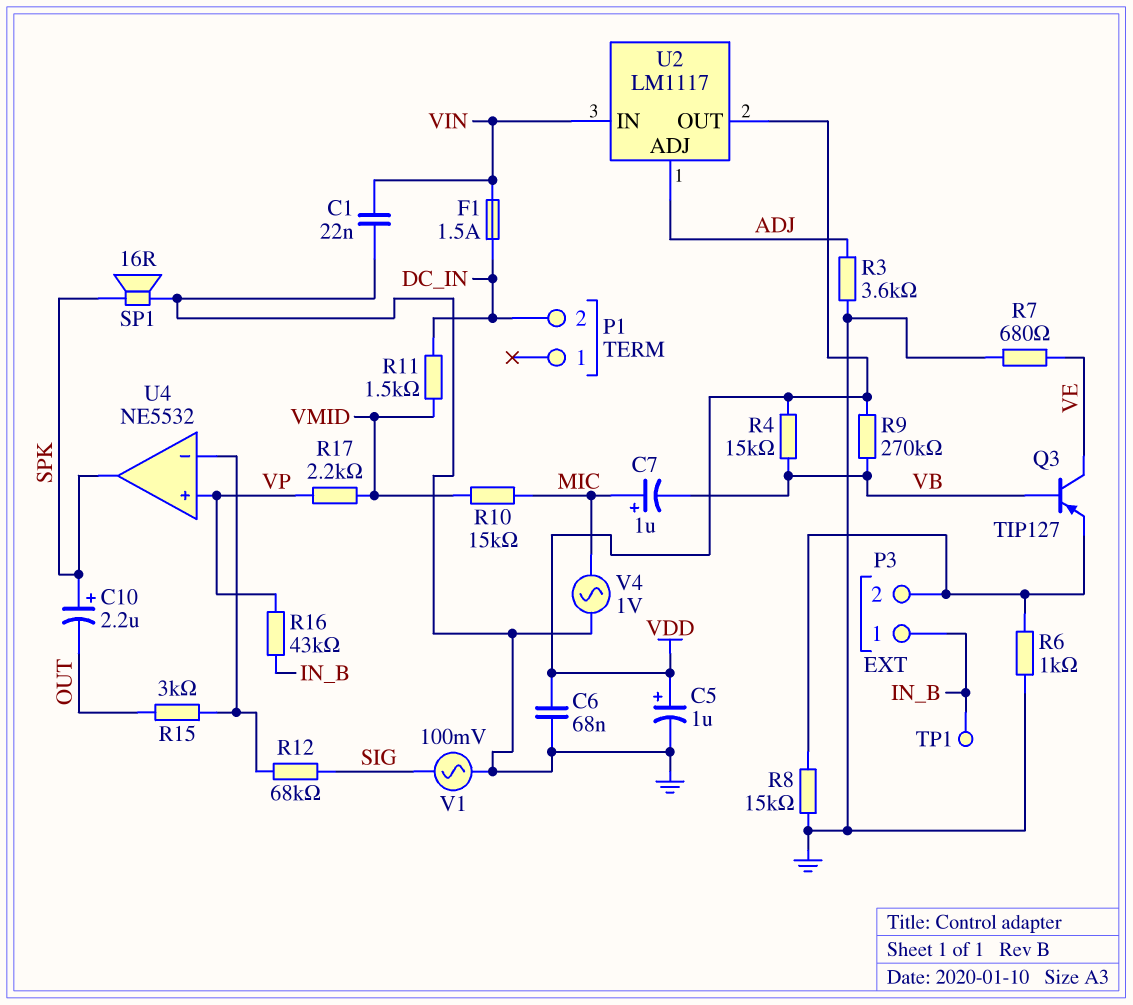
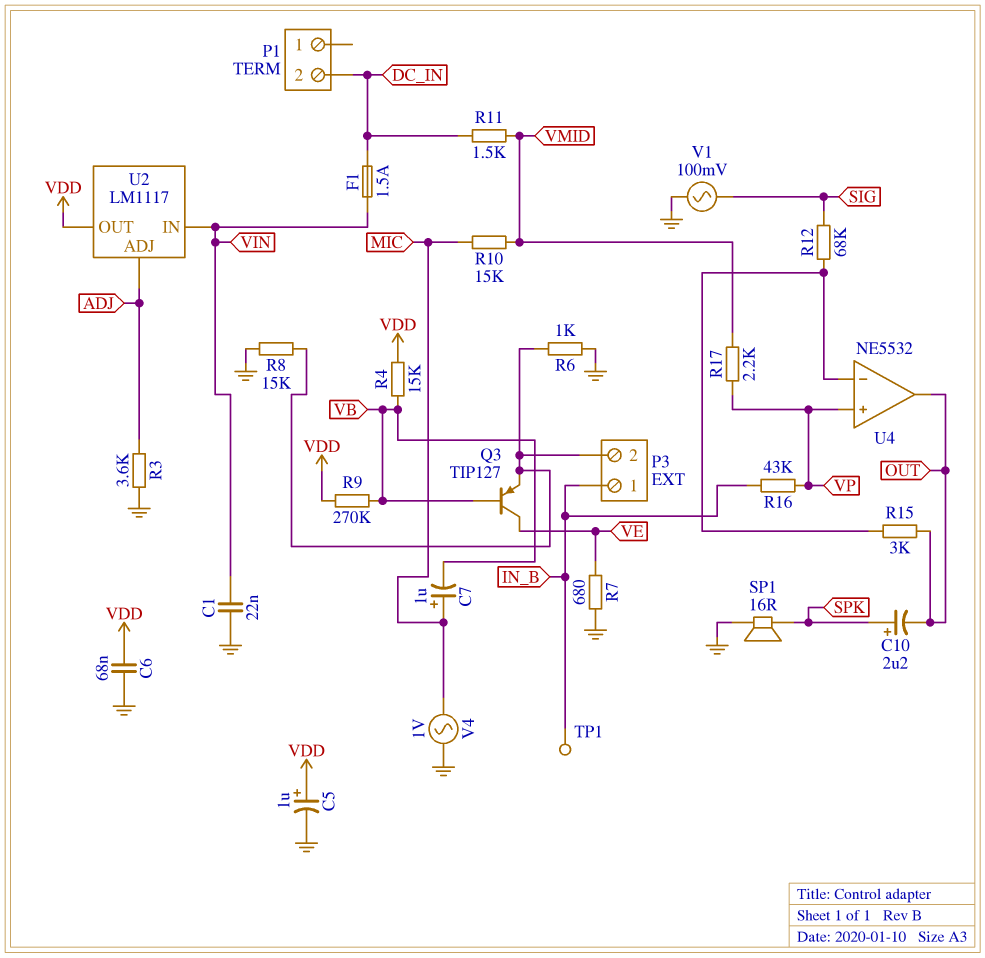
U4 pin out: SPK -> OUT

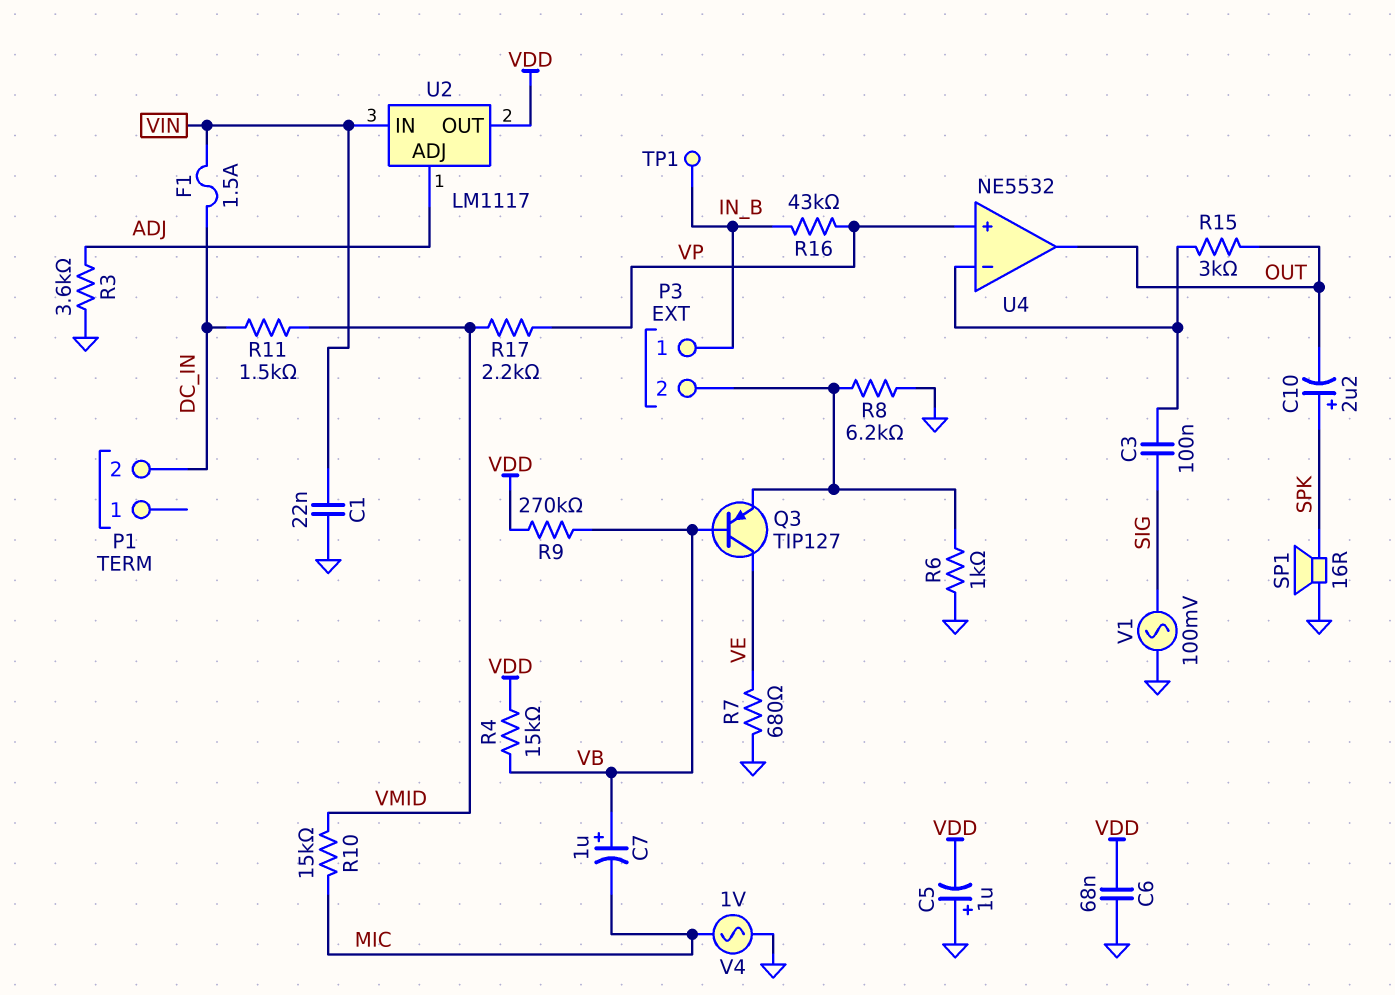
C3: none -> 100nF (SIG, U4/in-)
C5: 1uF (plus VDD, minus GND) -> 1uF (plus GND, minus VDD)
C7: 1uF (plus MIC, minus VB) -> 1uF (plus VB, minus MIC)
R8: 15k (GND, P3/2) -> 6.2k (GND, P3/2)
R12: 68k (SIG, U4/in-) -> none

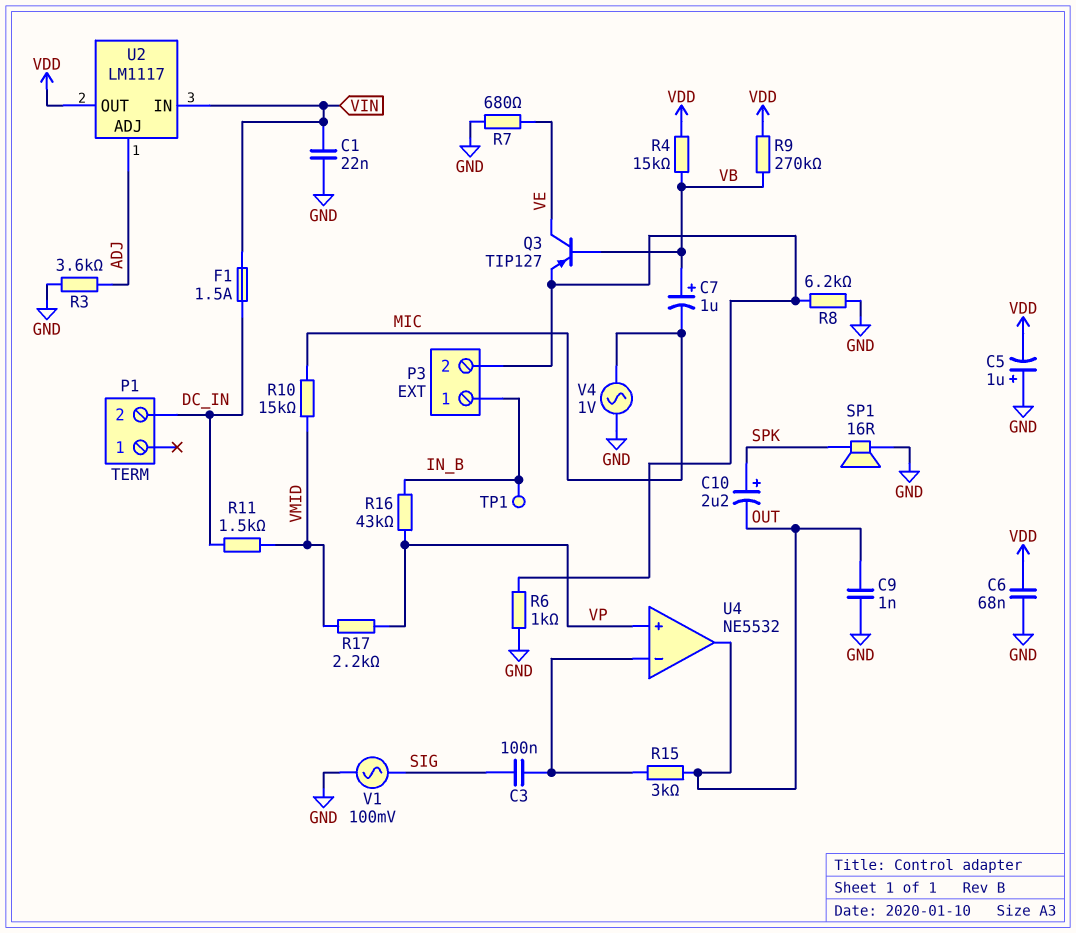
C9: none -> 1nF (GND, OUT)

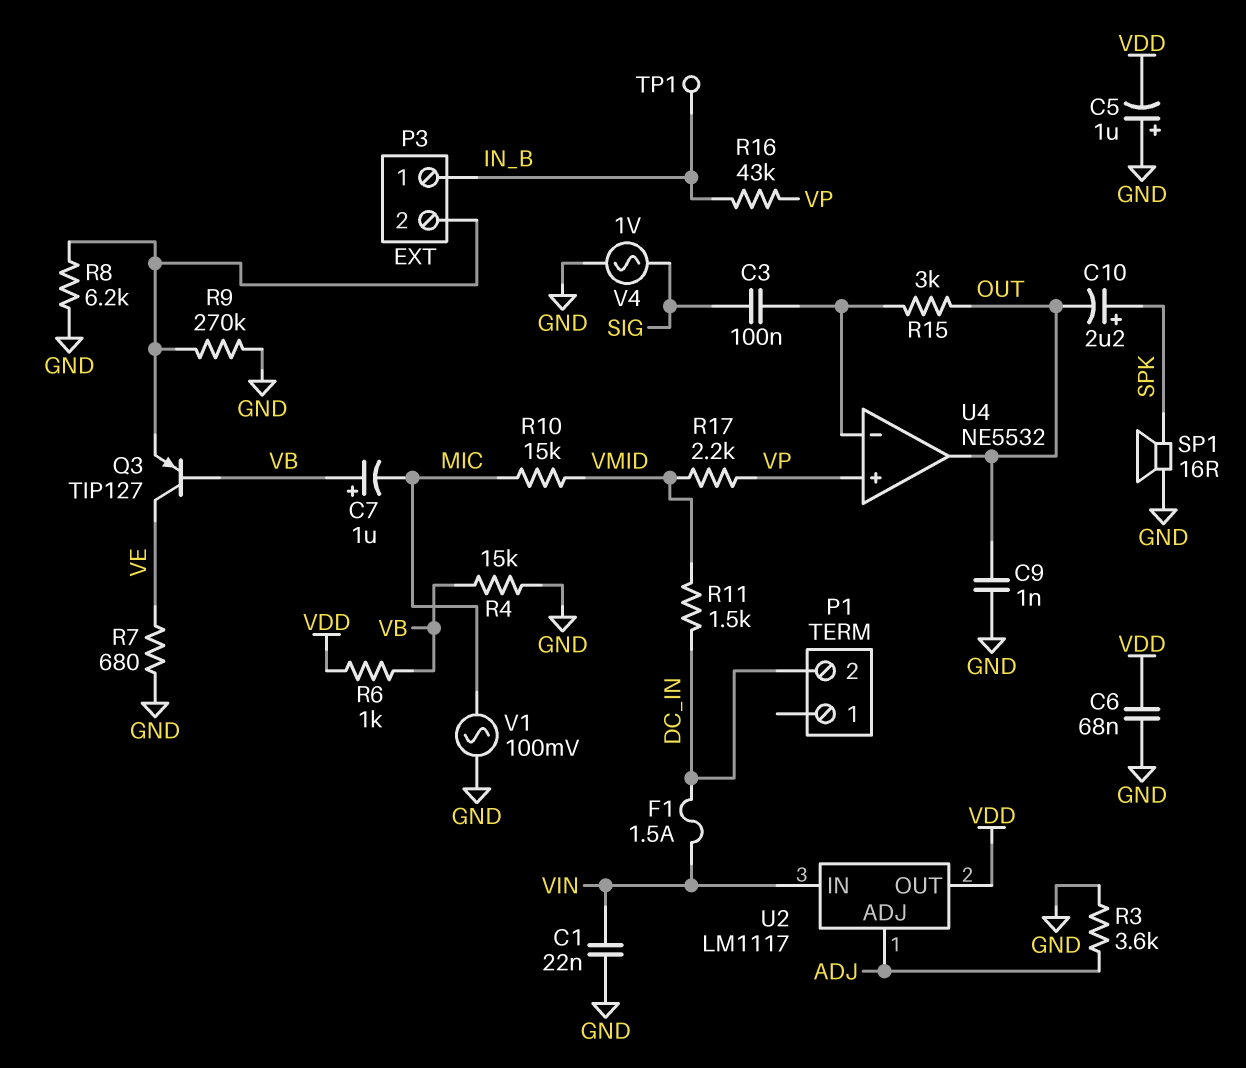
R4: 15k (VB, VDD) -> 15k (GND, VB)
R6: 1k (GND, P3/2) -> 1k (VB, VDD)
R9: 270k (VB, VDD) -> 270k (GND, P3/2)
V1: AC 100mV (GND, SIG) -> AC 100mV (GND, MIC)
V4: AC 1V (GND, MIC) -> AC 1V (GND, SIG)

